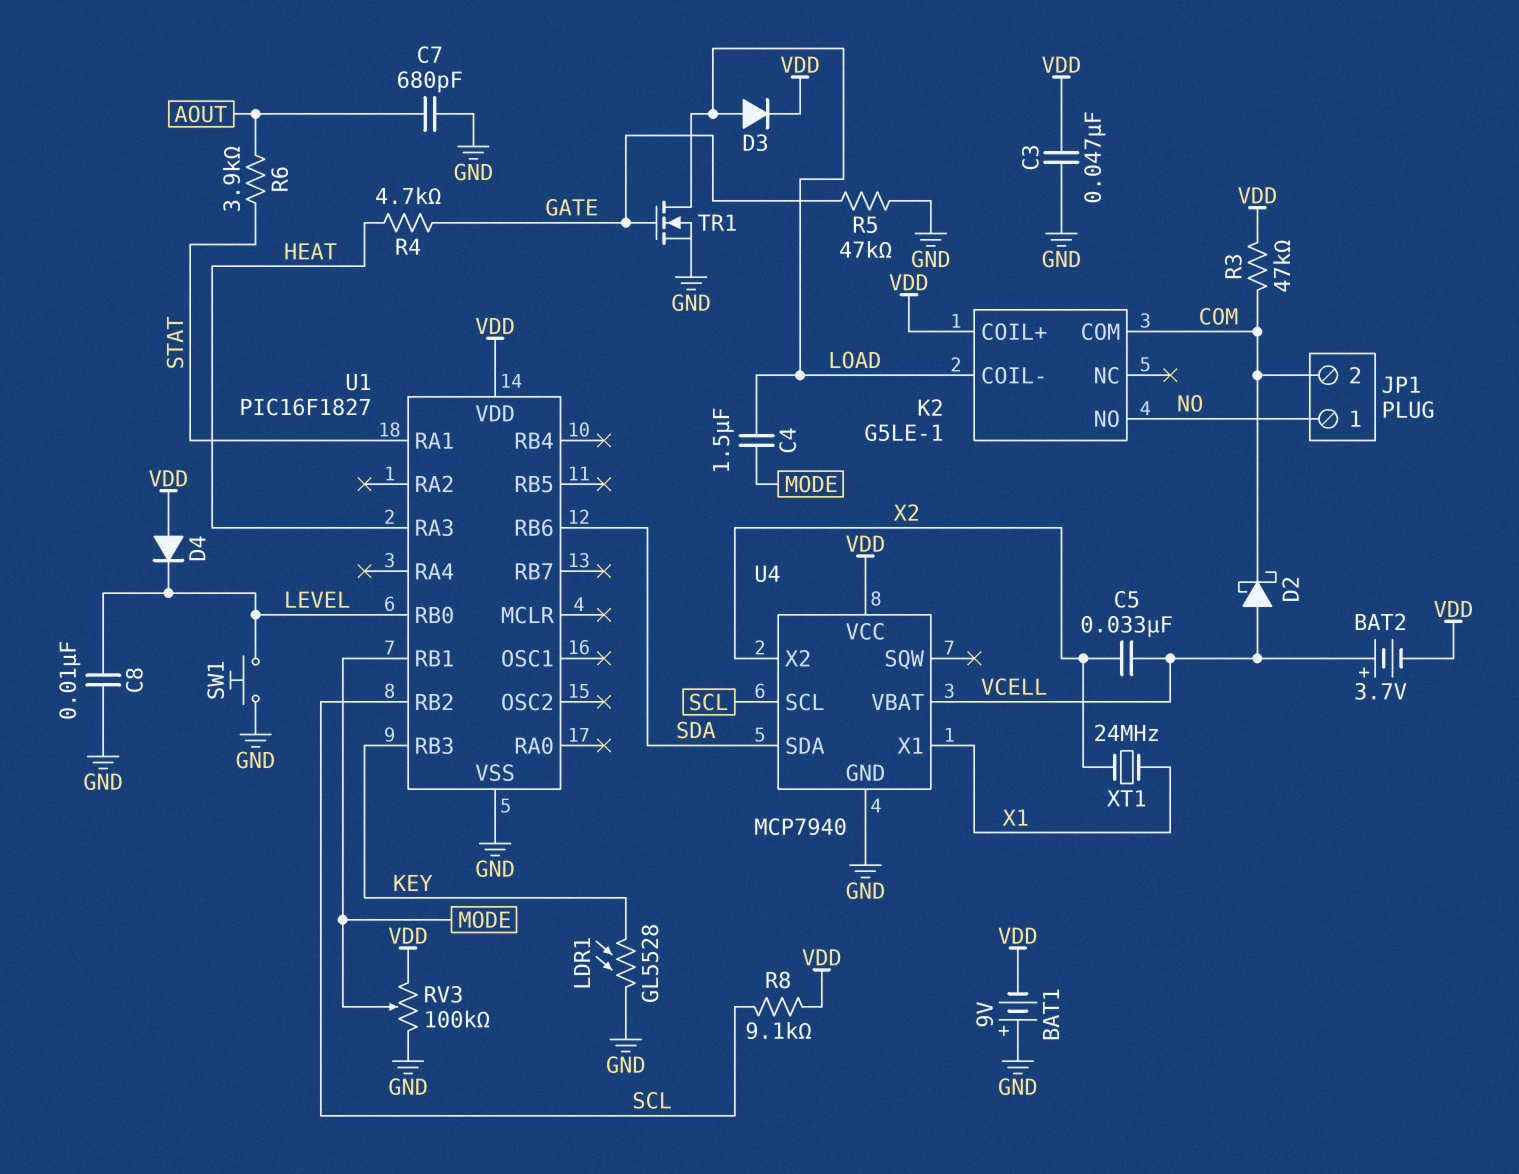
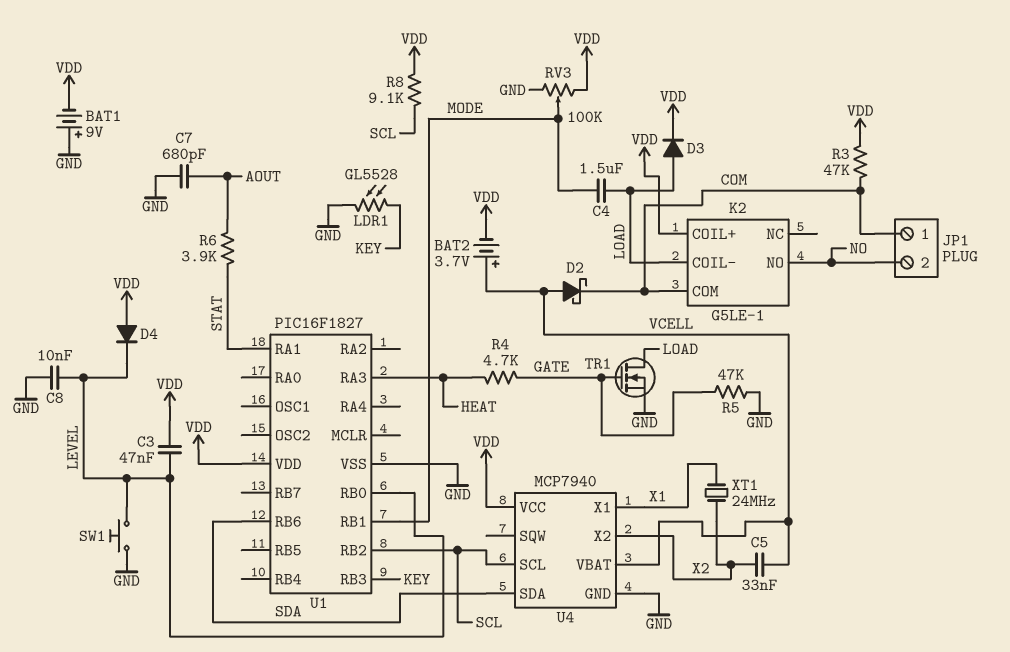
C3: 47nF (GND, VDD) -> 47nF (LEVEL, VDD)
JP1 pin 1: NO -> COM
JP1 pin 2: COM -> NO

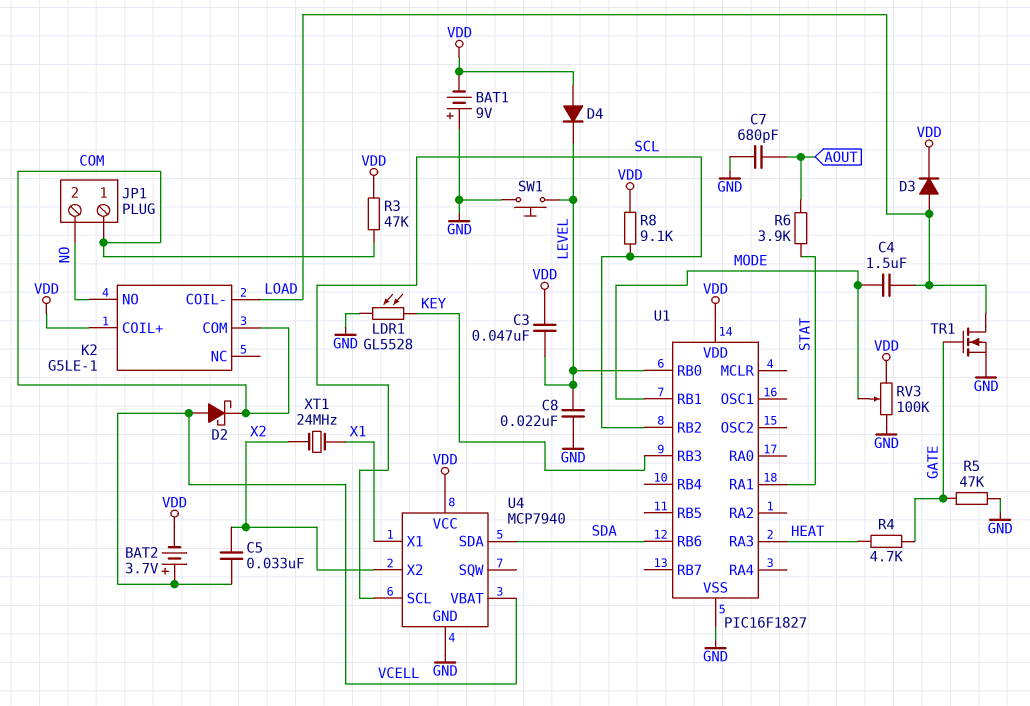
C8: 10nF (GND, LEVEL) -> 22nF (GND, LEVEL)

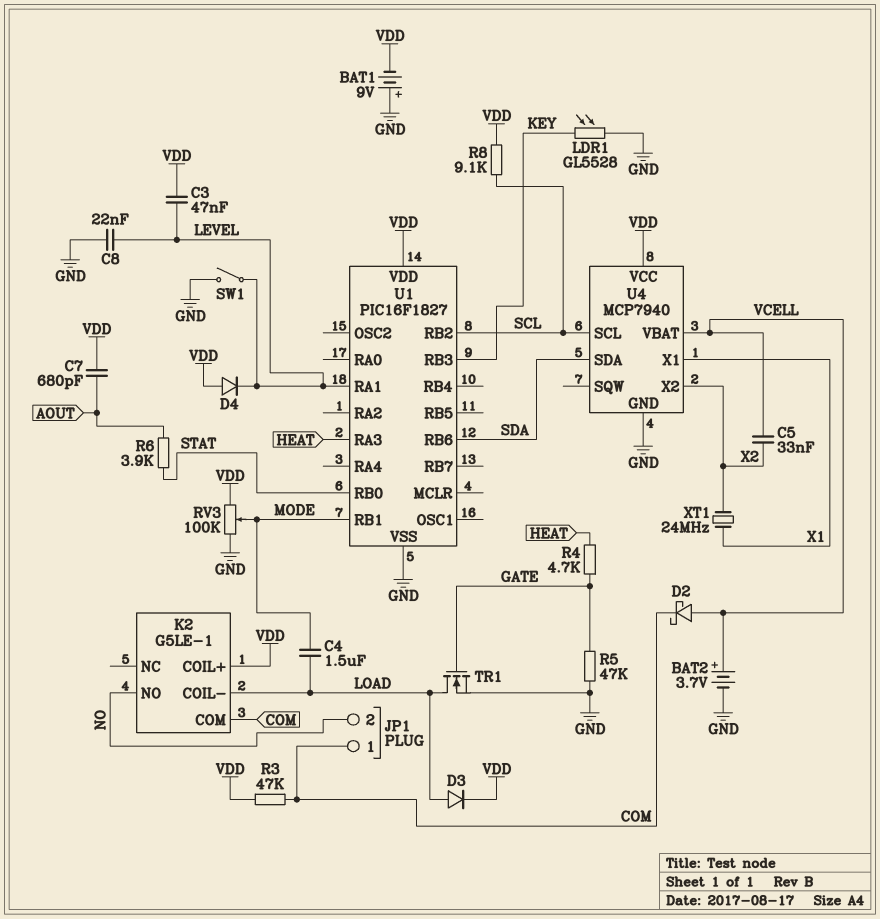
BAT2: 3.7V (plus VCELL, minus VDD) -> 3.7V (plus VCELL, minus GND)
C7: 680pF (AOUT, GND) -> 680pF (AOUT, VDD)
SW1: button (GND, LEVEL) -> switch (GND, LEVEL)
U1 pin RA1: STAT -> LEVEL
U1 pin RB0: LEVEL -> STAT

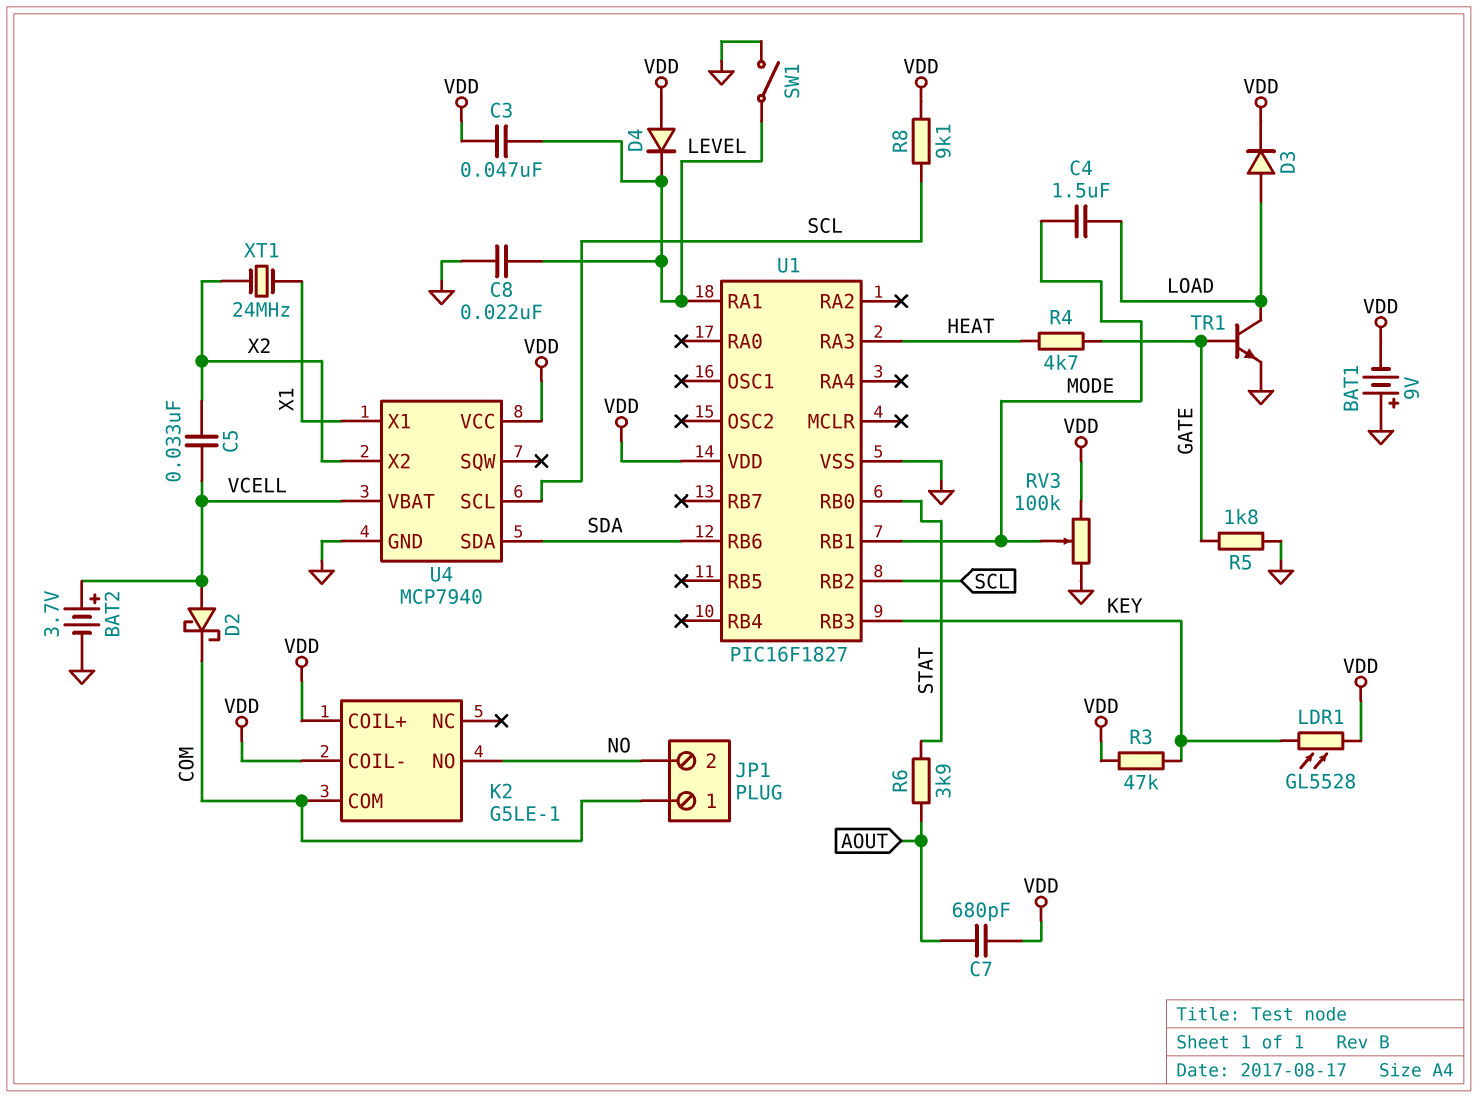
K2 pin COIL-: LOAD -> VDD
LDR1: GL5528 (GND, KEY) -> GL5528 (KEY, VDD)
R3: 47k (COM, VDD) -> 47k (KEY, VDD)
R5: 47k (GATE, GND) -> 1.8k (GATE, GND)
TR1: NMOS (G GATE, D LOAD, S GND) -> NPN (B GATE, C LOAD, E GND)

